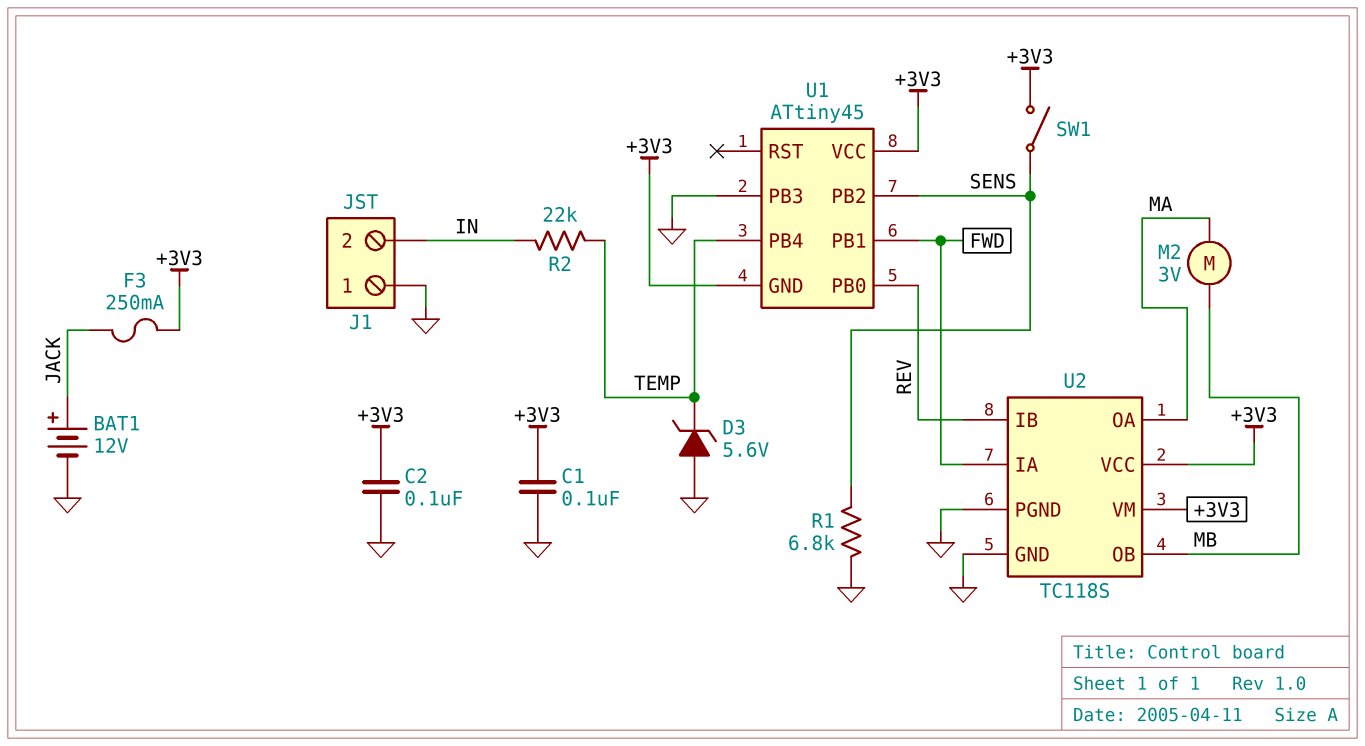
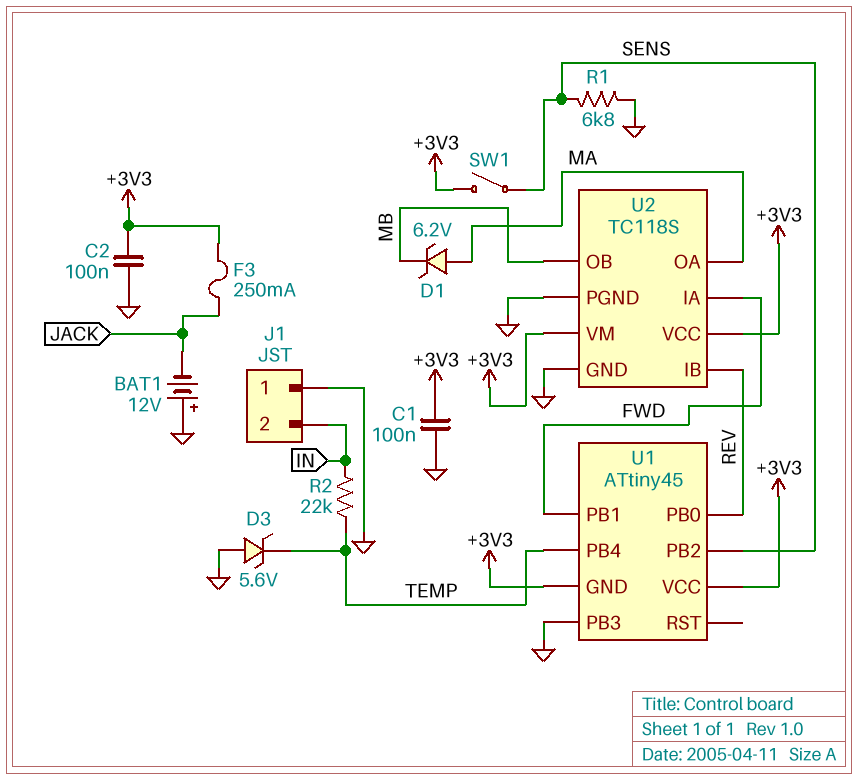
BAT1: 12V (plus JACK, minus GND) -> 12V (plus GND, minus JACK)
D1: none -> zener 6.2V (A MA, K MB)
M2: motor 3V (MA, MB) -> none

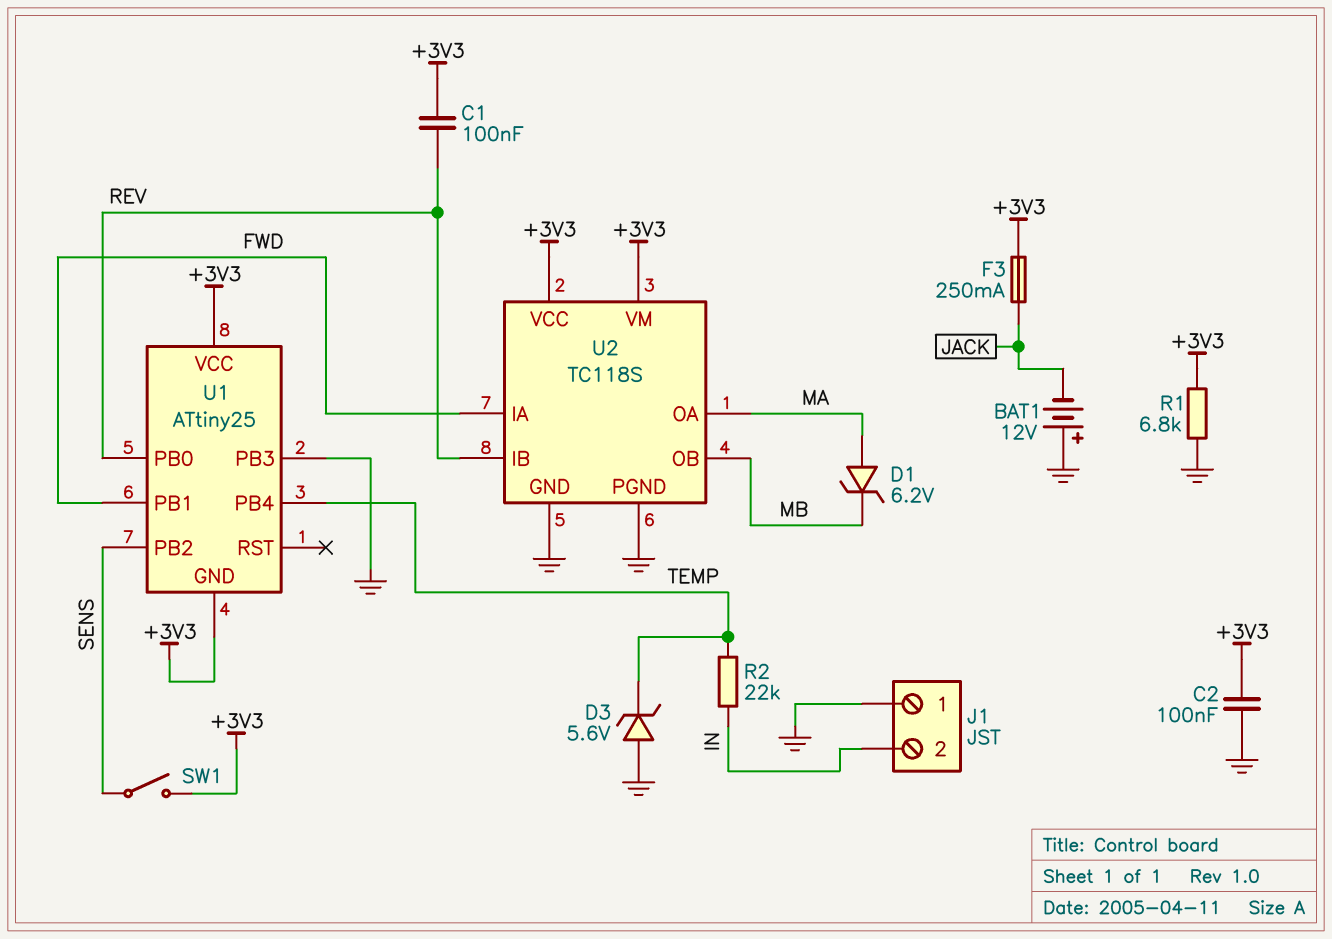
C1: 100nF (+3V3, GND) -> 100nF (+3V3, REV)
R1: 6.8k (GND, SENS) -> 6.8k (+3V3, GND)
U1: ATtiny45 -> ATtiny25

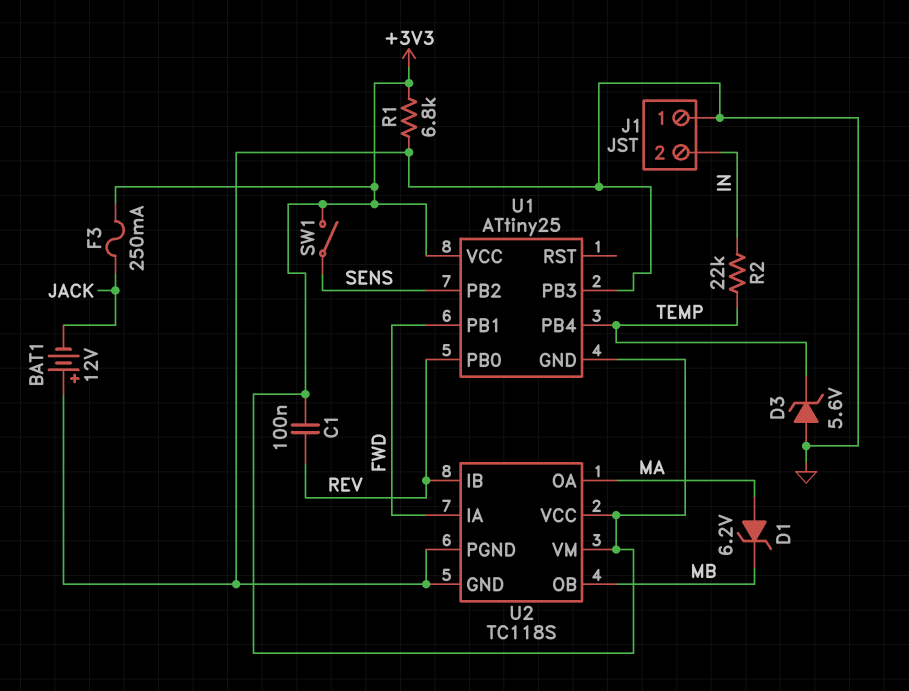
C2: 100nF (+3V3, GND) -> none

